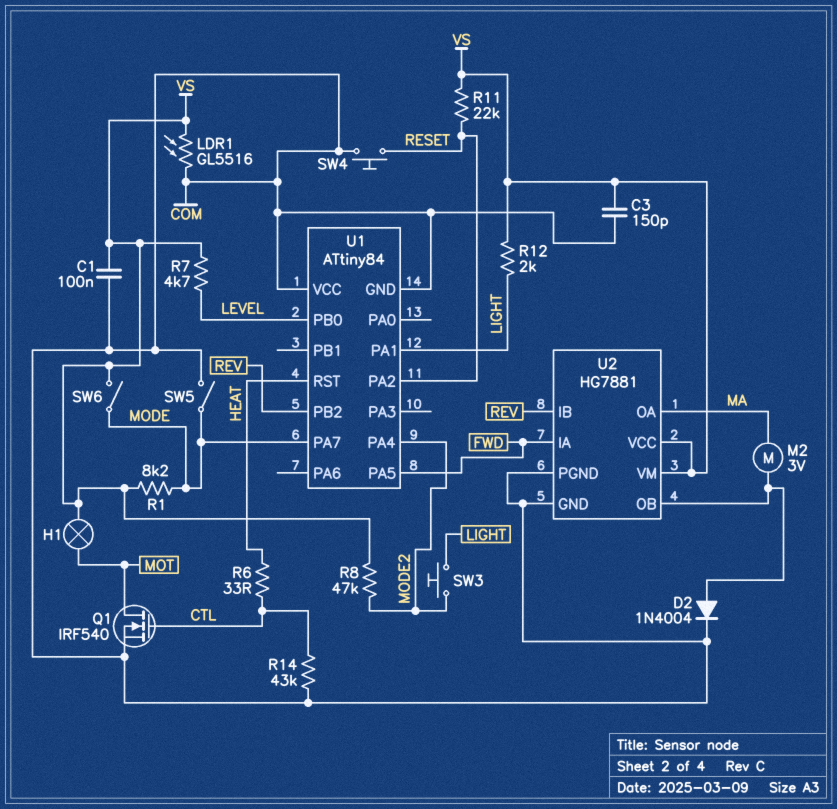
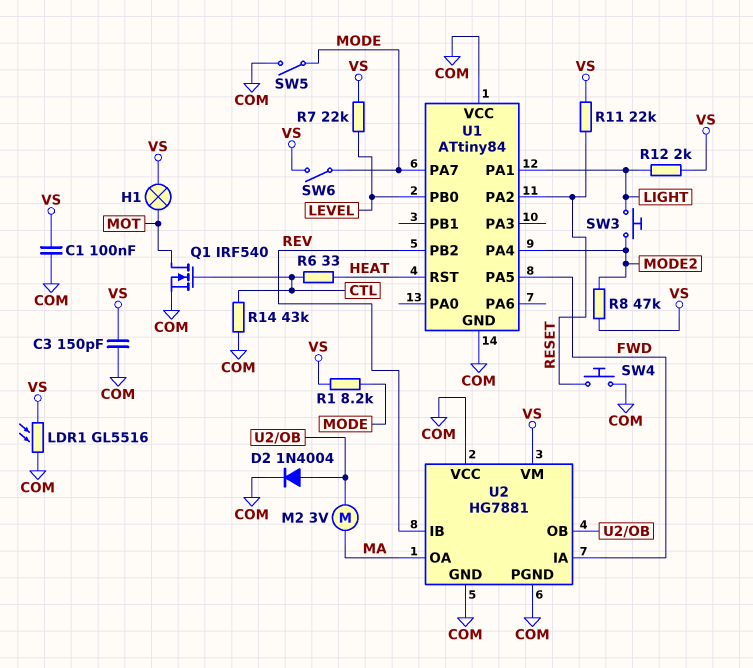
R7: 4.7k (LEVEL, VS) -> 22k (LEVEL, VS)
U2 pin VCC: VS -> COM

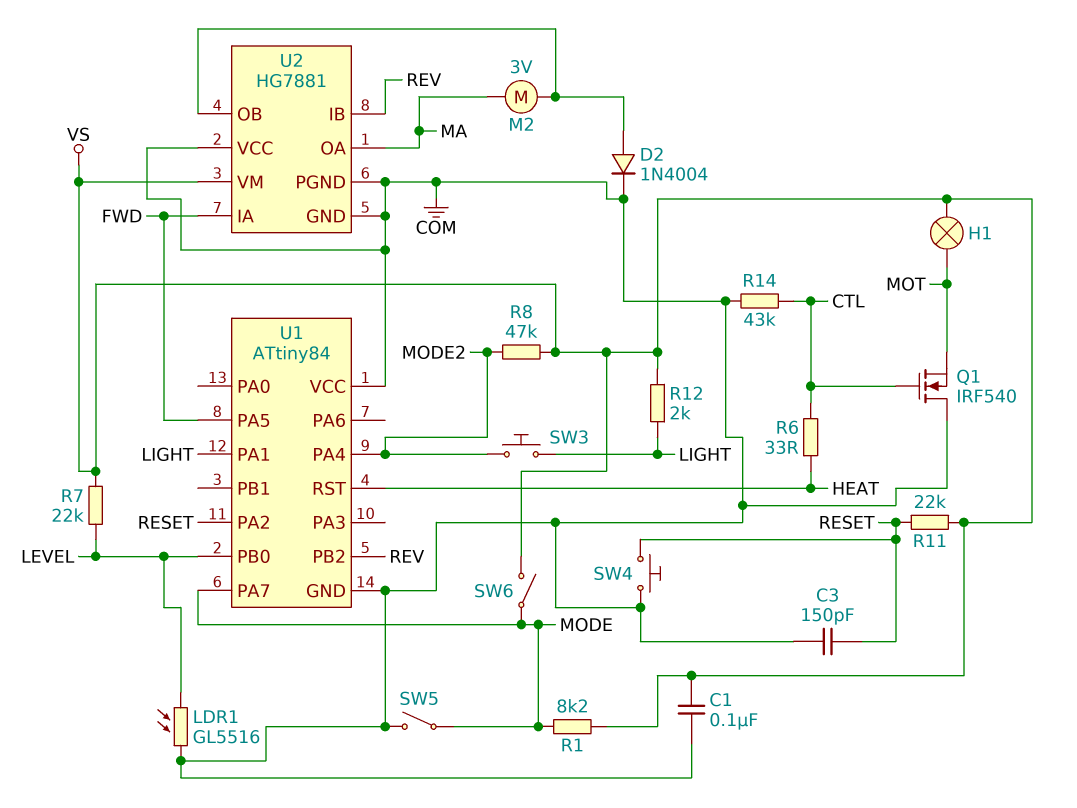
C3: 150pF (COM, VS) -> 150pF (COM, RESET)
LDR1: GL5516 (COM, VS) -> GL5516 (COM, LEVEL)
Q1: NMOS IRF540 (G CTL, D MOT, S COM) -> NMOS IRF540 (G CTL, D COM, S MOT)

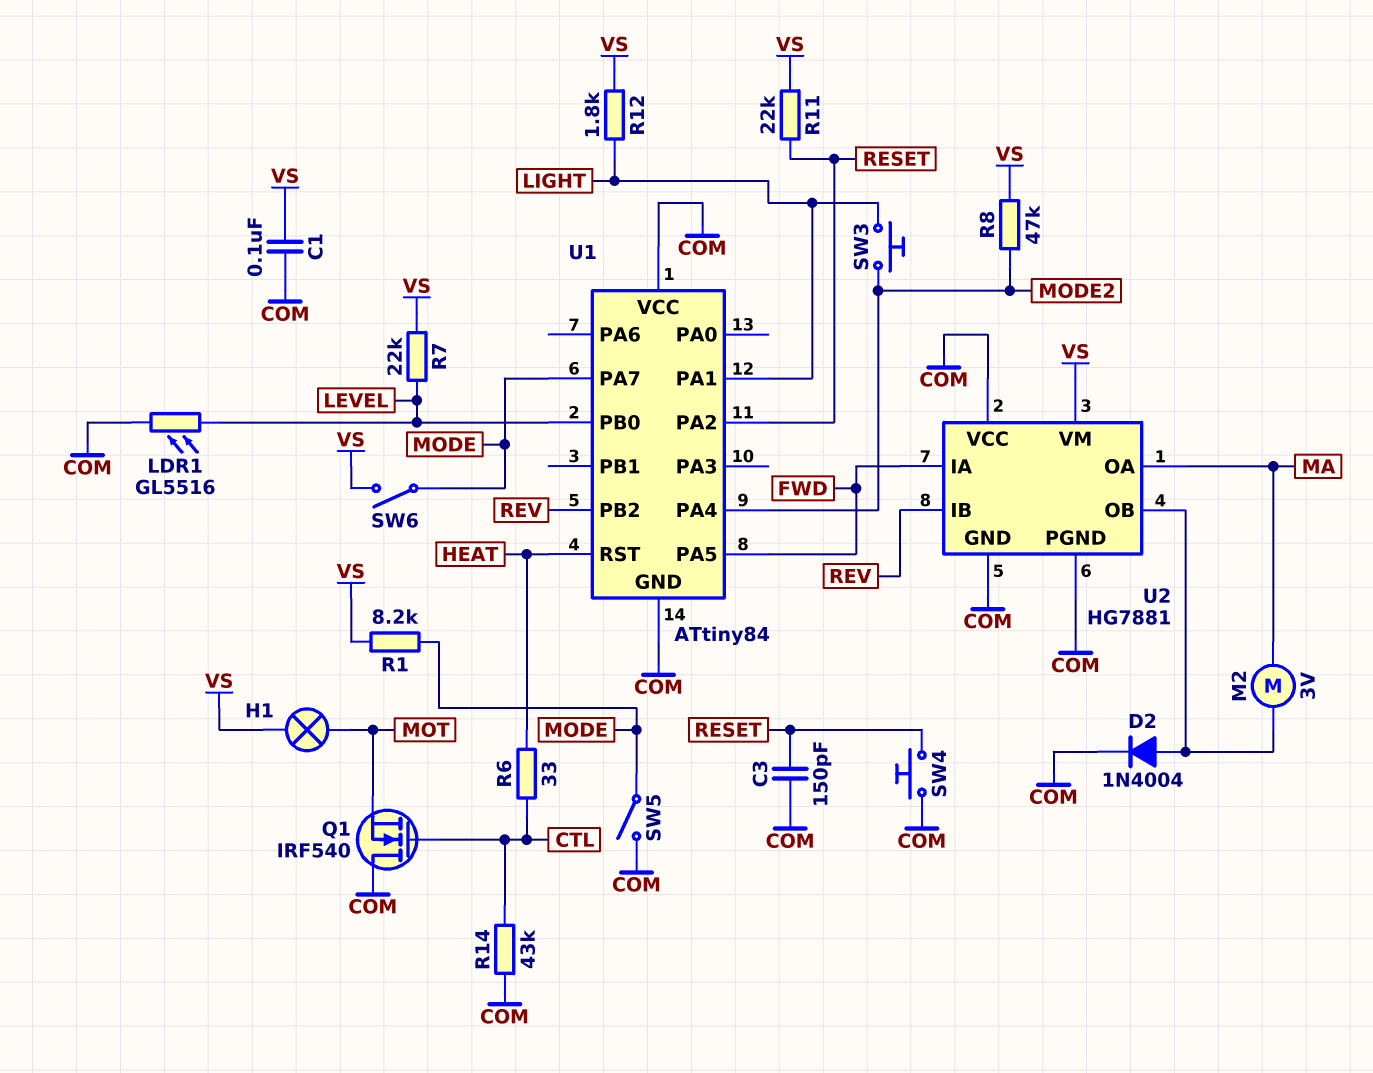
R12: 2k (LIGHT, VS) -> 1.8k (LIGHT, VS)

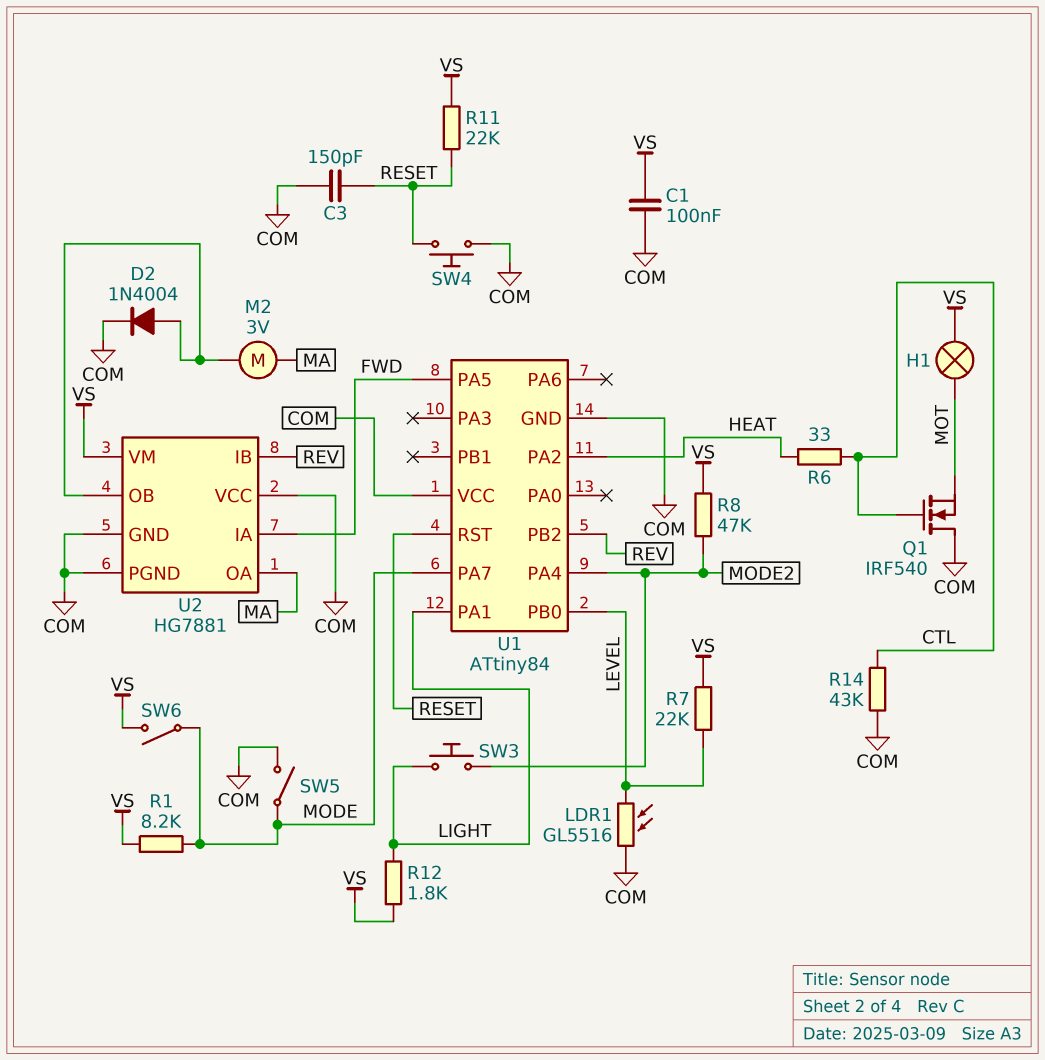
U1 pin PA2: RESET -> HEAT
U1 pin RST: HEAT -> RESET

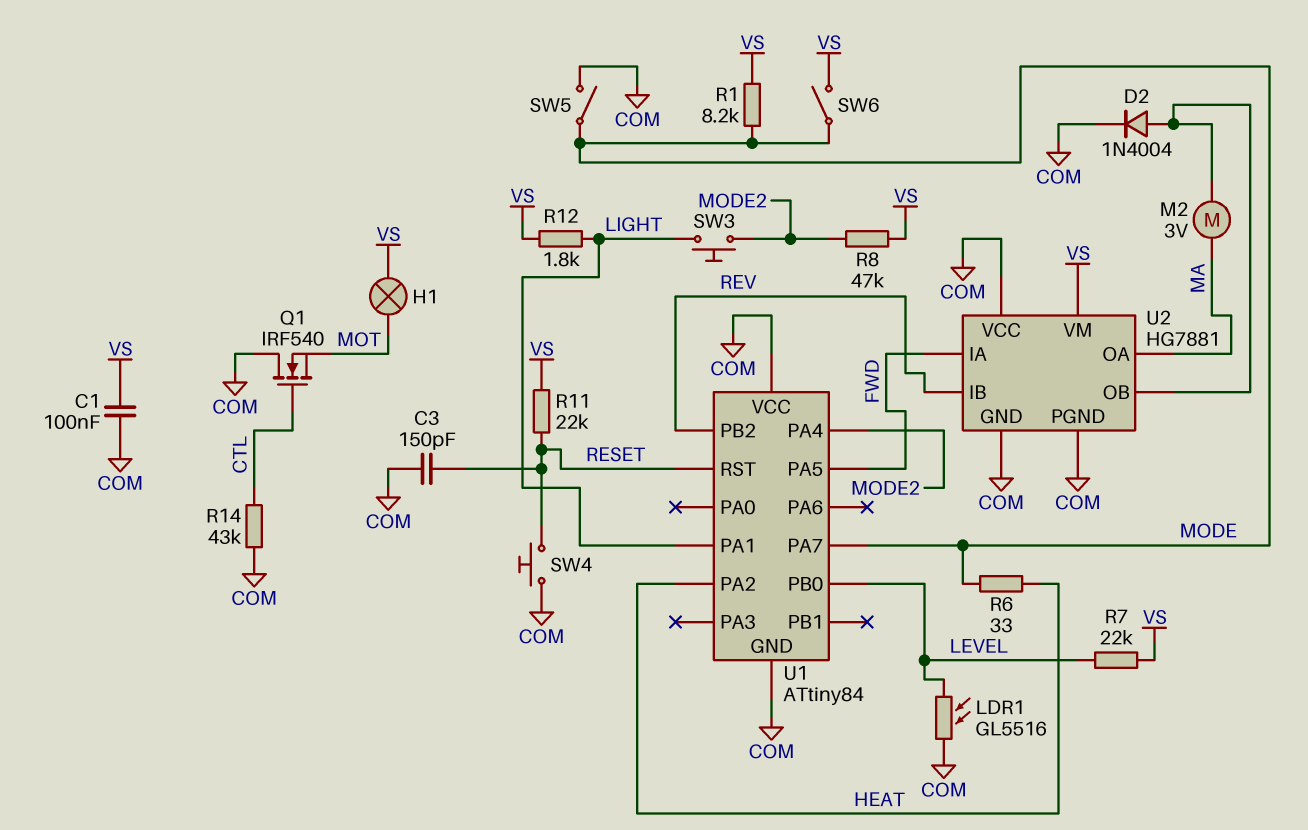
R6: 33 (CTL, HEAT) -> 33 (HEAT, MODE)

